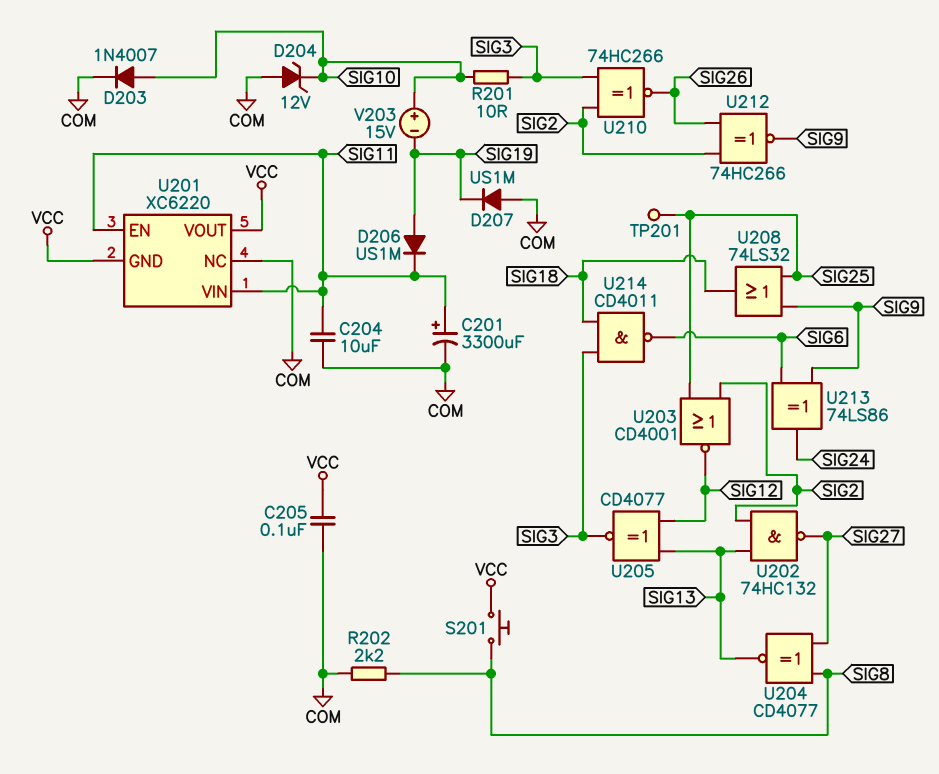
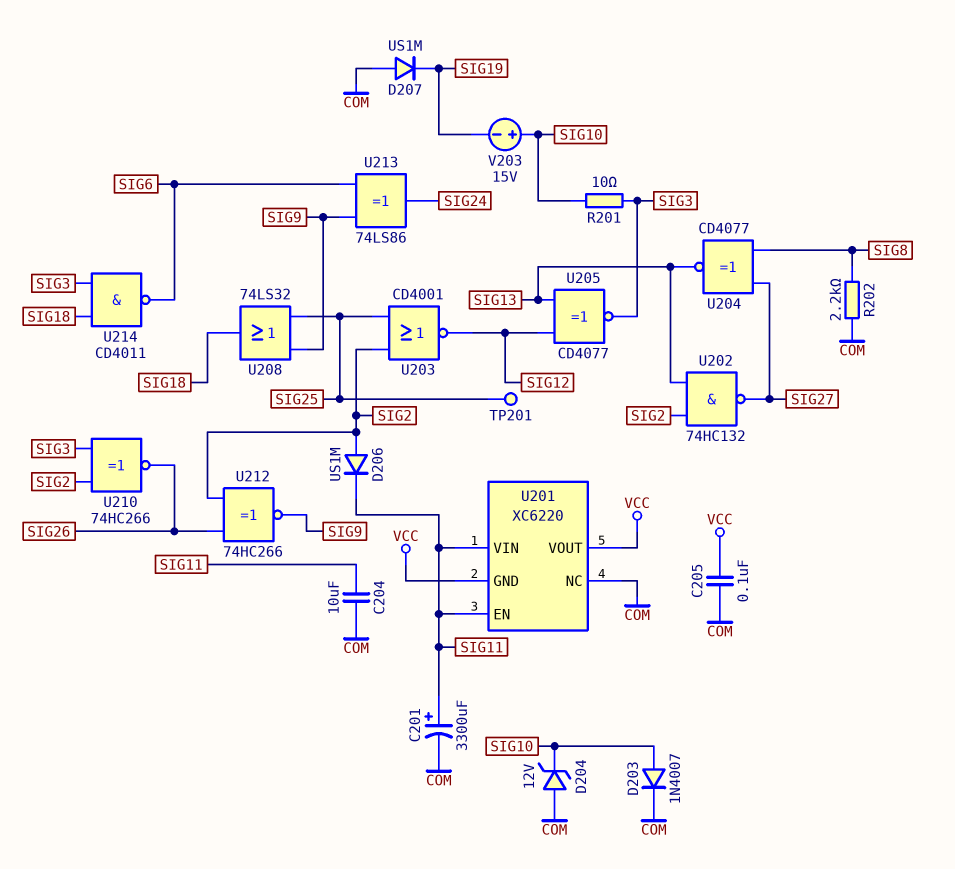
D206: diode US1M (A SIG19, K SIG11) -> diode US1M (A SIG2, K SIG11)
S201: button (SIG8, VCC) -> none

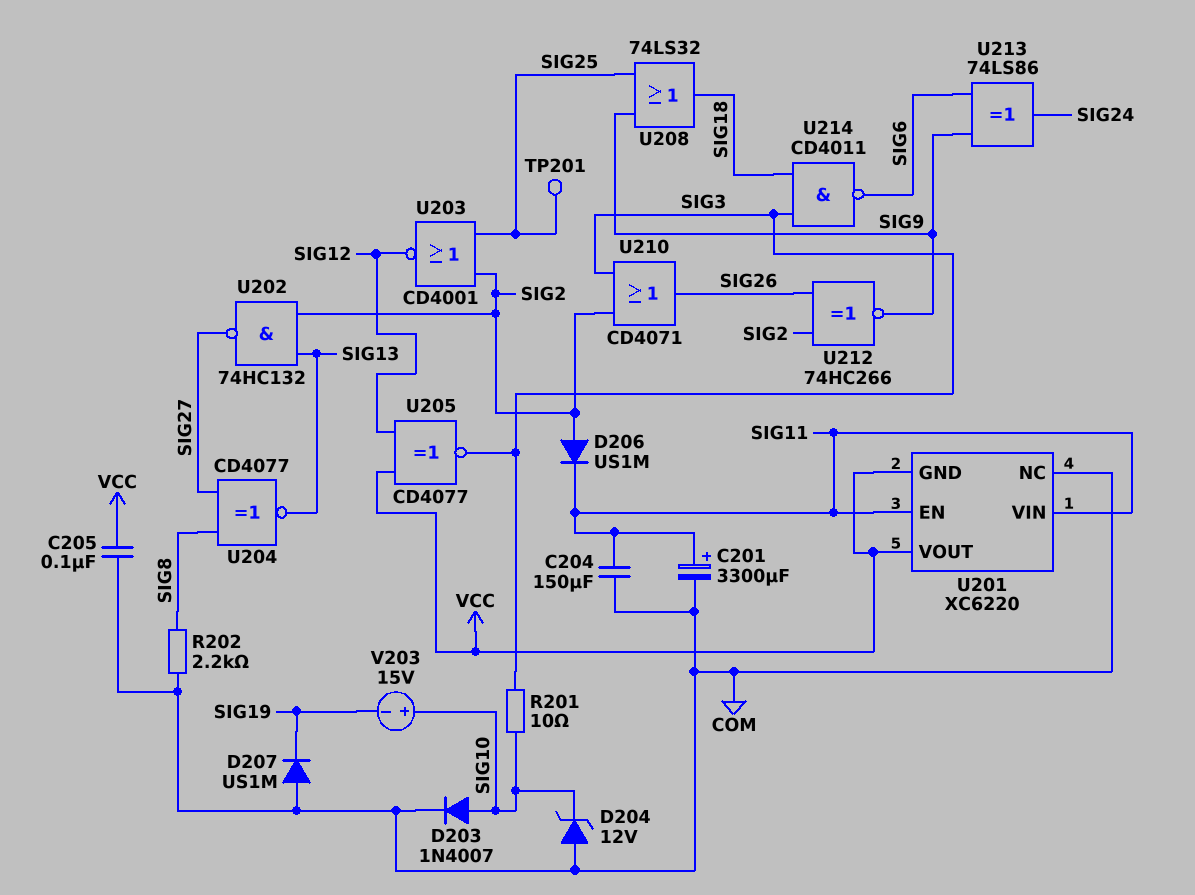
C204: 10uF (COM, SIG11) -> 150uF (COM, SIG11)
U205: XNOR CD4077 (in SIG12, in SIG13, out SIG3) -> XNOR CD4077 (in SIG12, in VCC, out SIG3)
U210: XNOR 74HC266 (in SIG2, in SIG3, out SIG26) -> OR CD4071 (in SIG2, in SIG3, out SIG26)

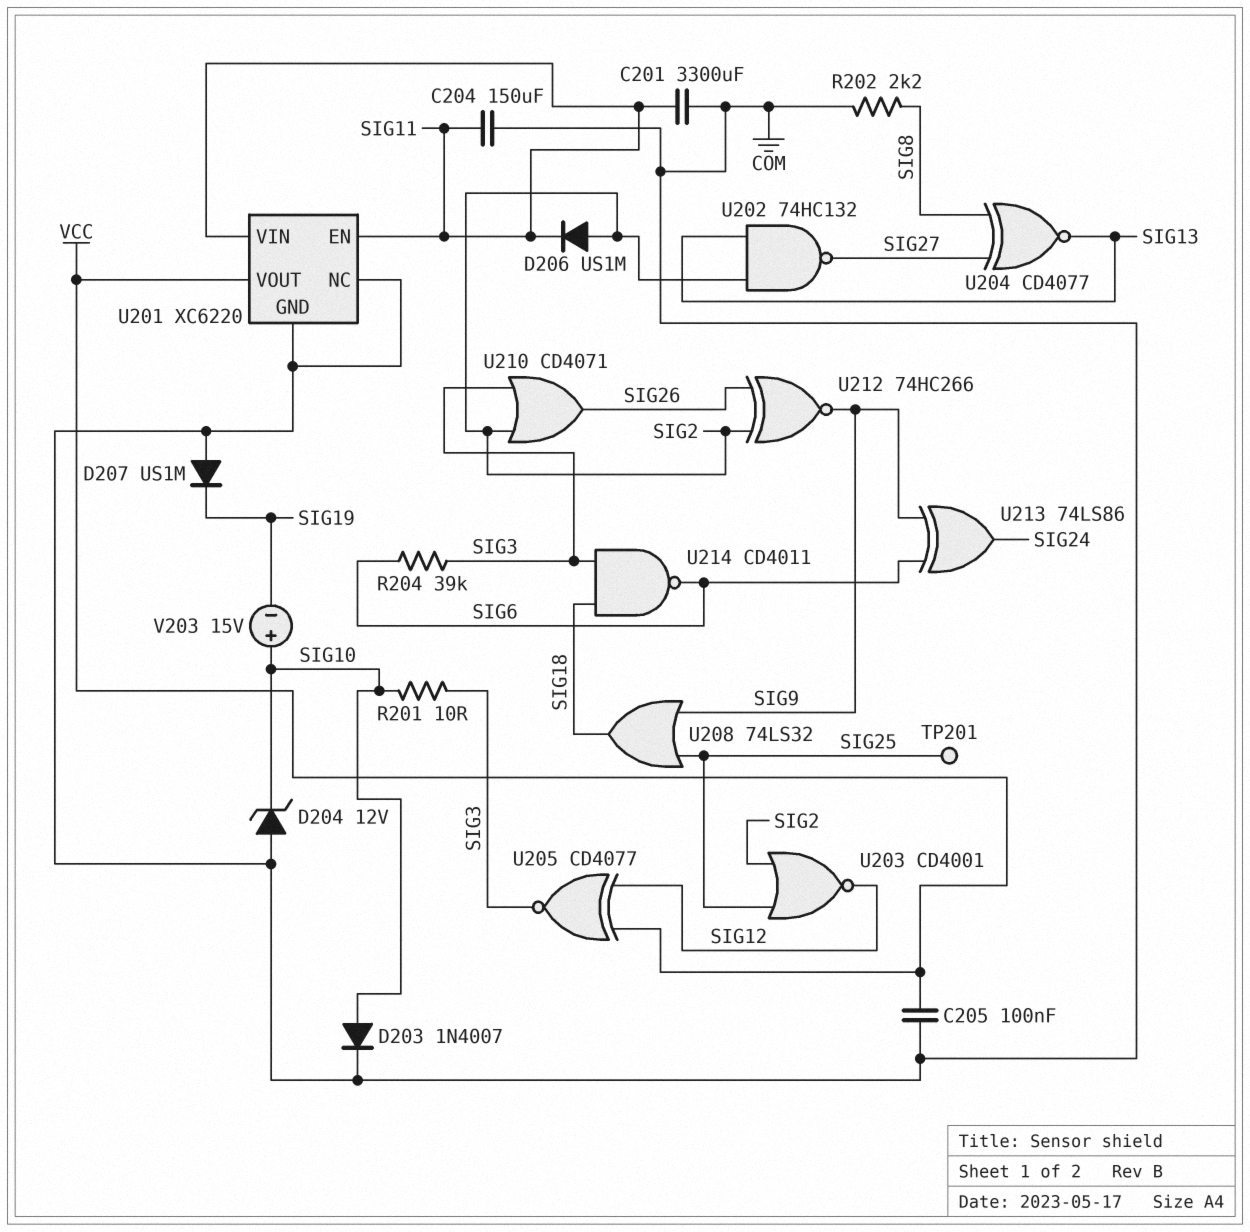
C201: 3300uF (plus SIG11, minus COM) -> 3300uF (COM, SIG11)
R204: none -> 39k (SIG3, SIG6)
U201 pin GND: VCC -> COM

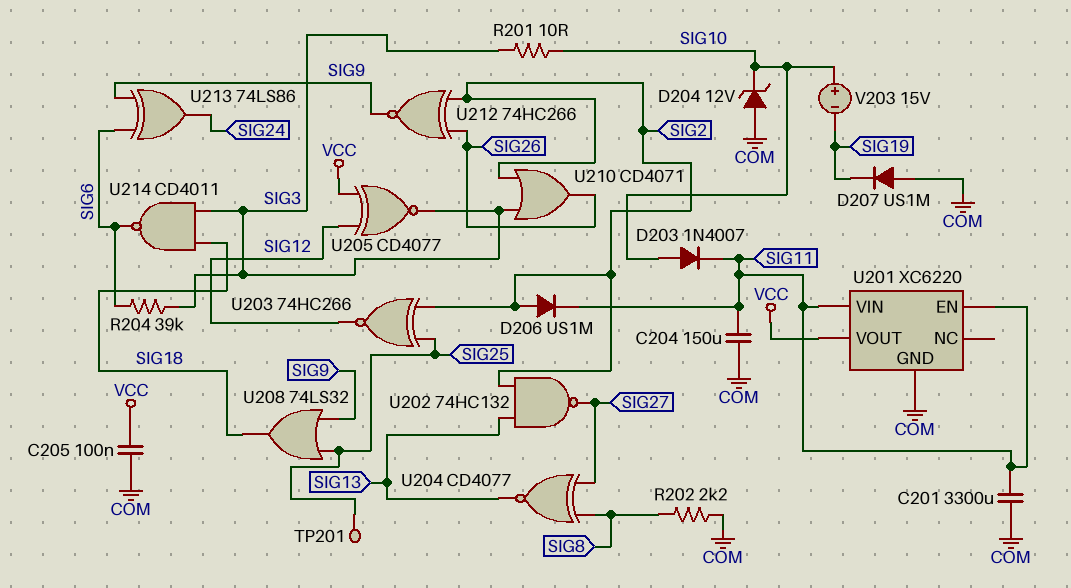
D203: diode 1N4007 (A SIG10, K COM) -> diode 1N4007 (A SIG10, K SIG11)
U201 pin NC: COM -> none
U203: NOR CD4001 (in SIG2, in SIG25, out SIG12) -> XNOR 74HC266 (in SIG2, in SIG25, out SIG12)

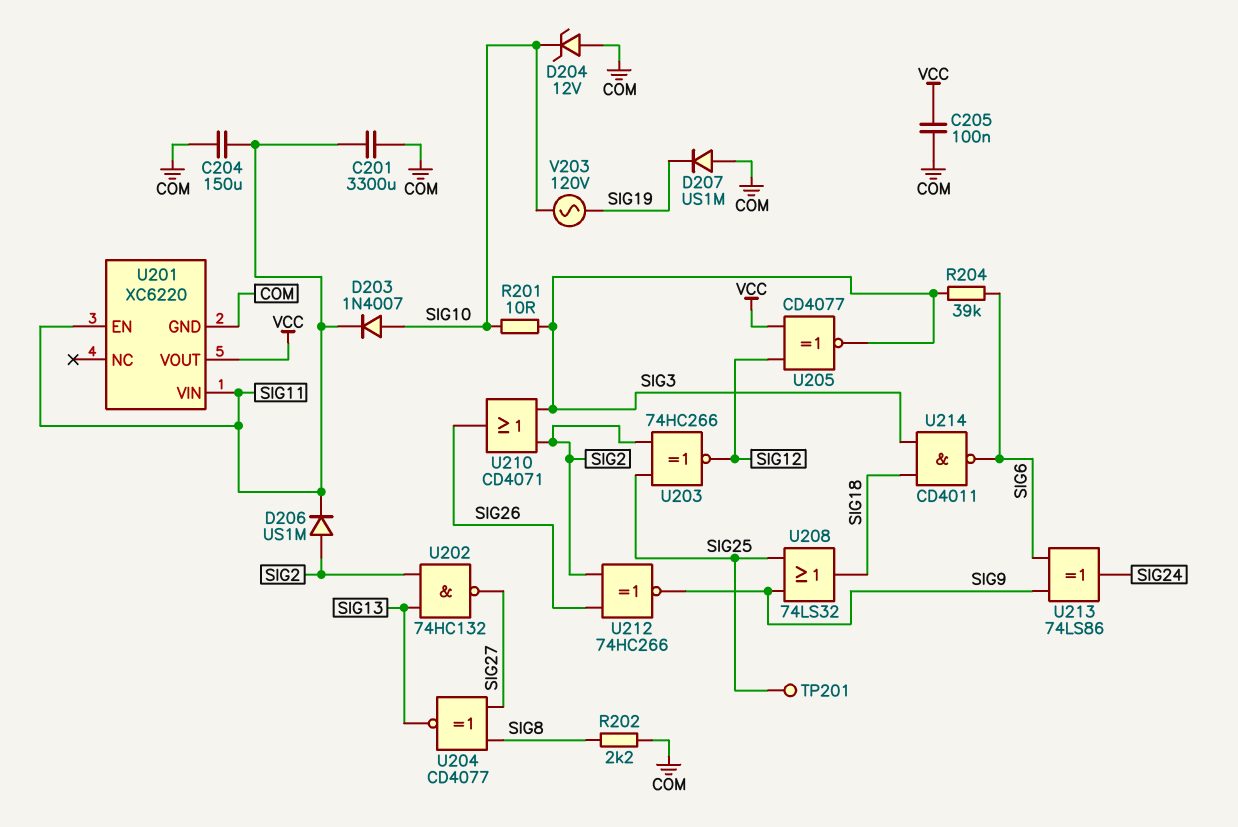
V203: 15V (plus SIG10, minus SIG19) -> AC 120V (SIG10, SIG19)

